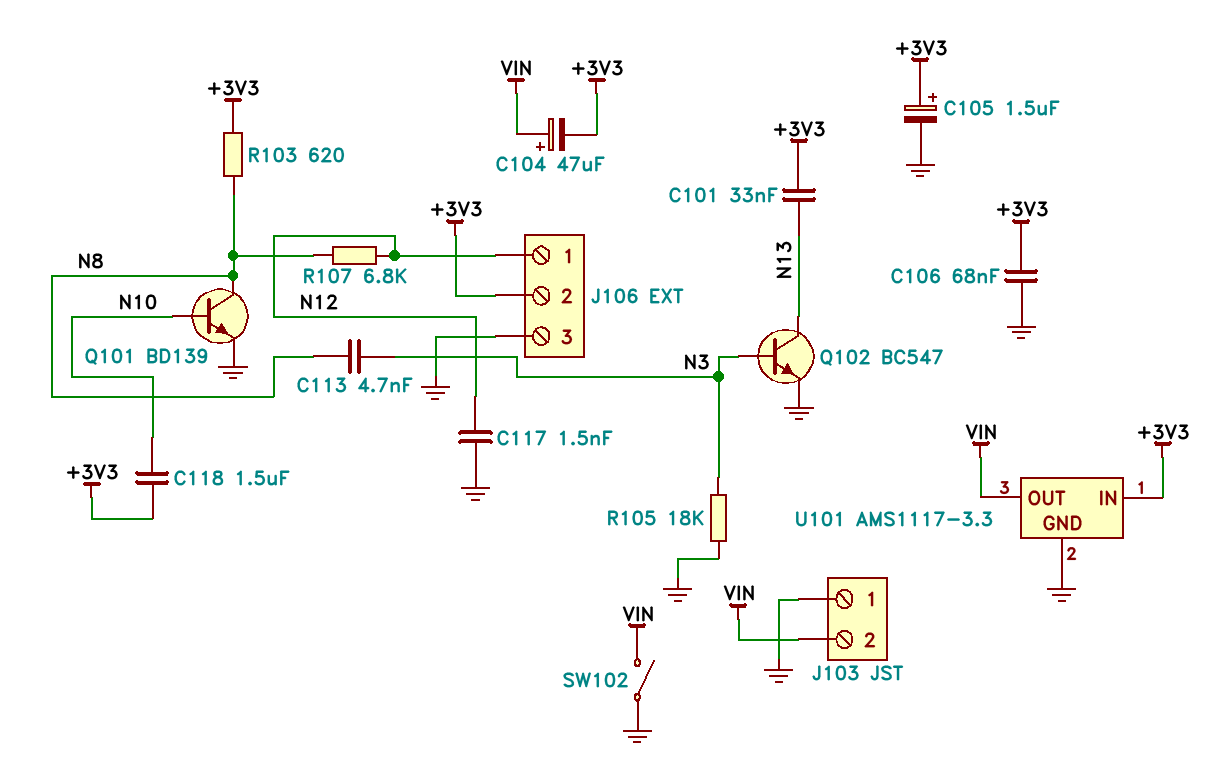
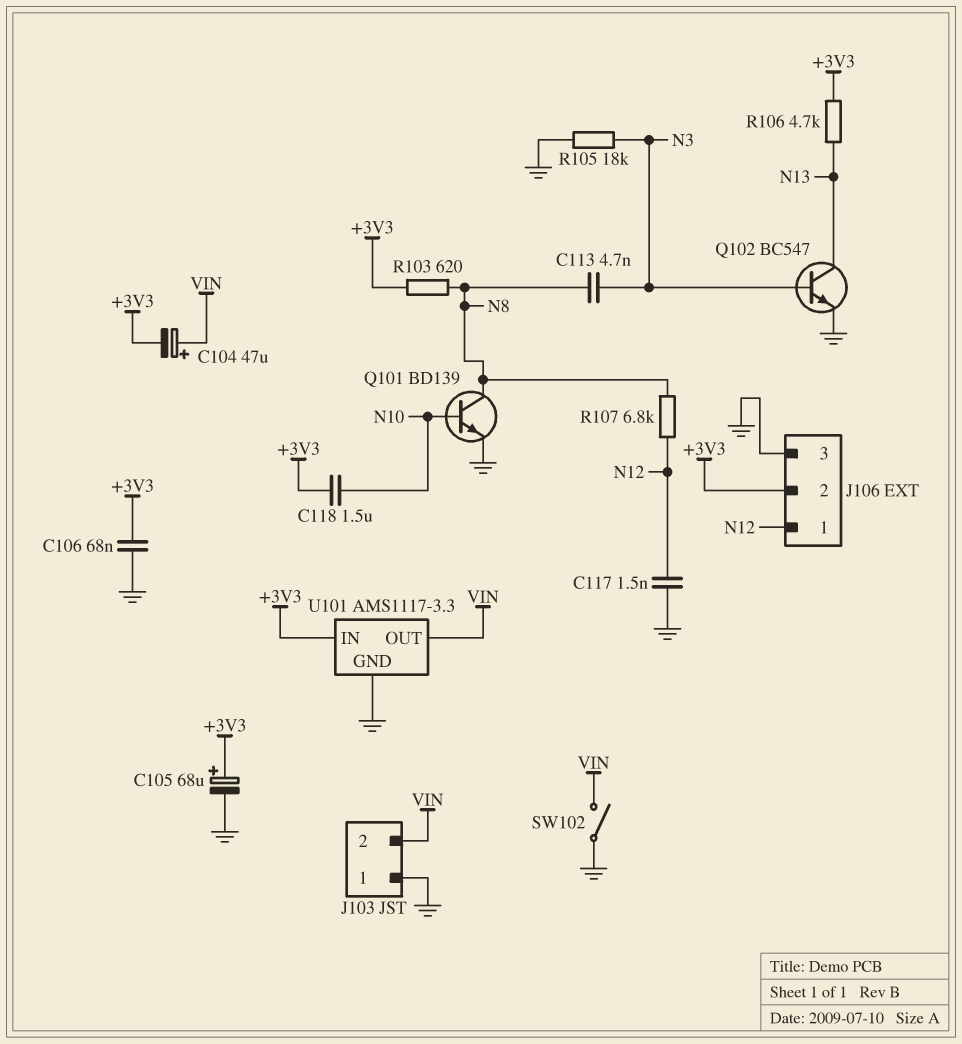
C101: 33nF (+3V3, N13) -> none
C105: 1.5uF (plus +3V3, minus GND) -> 68uF (plus +3V3, minus GND)
R106: none -> 4.7k (+3V3, N13)

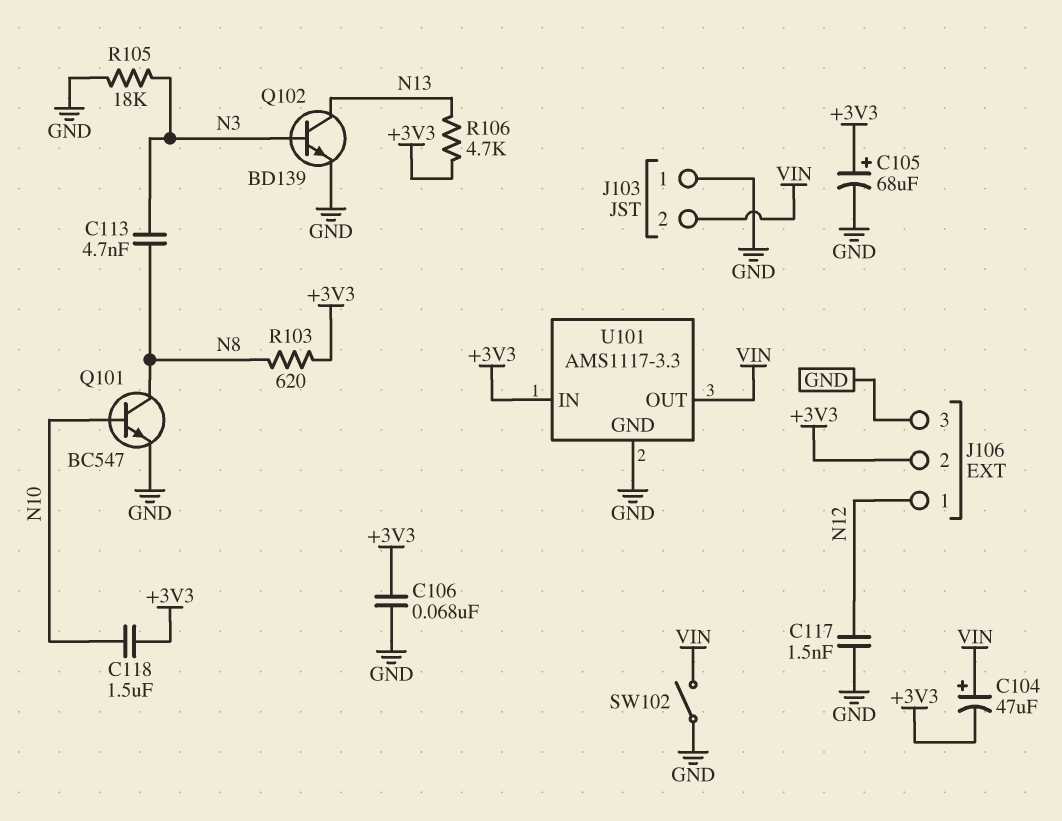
Q101: NPN BD139 (B N10, C N8, E GND) -> NPN BC547 (B N10, C N8, E GND)
Q102: NPN BC547 (B N3, C N13, E GND) -> NPN BD139 (B N3, C N13, E GND)
R107: 6.8k (N8, N12) -> none

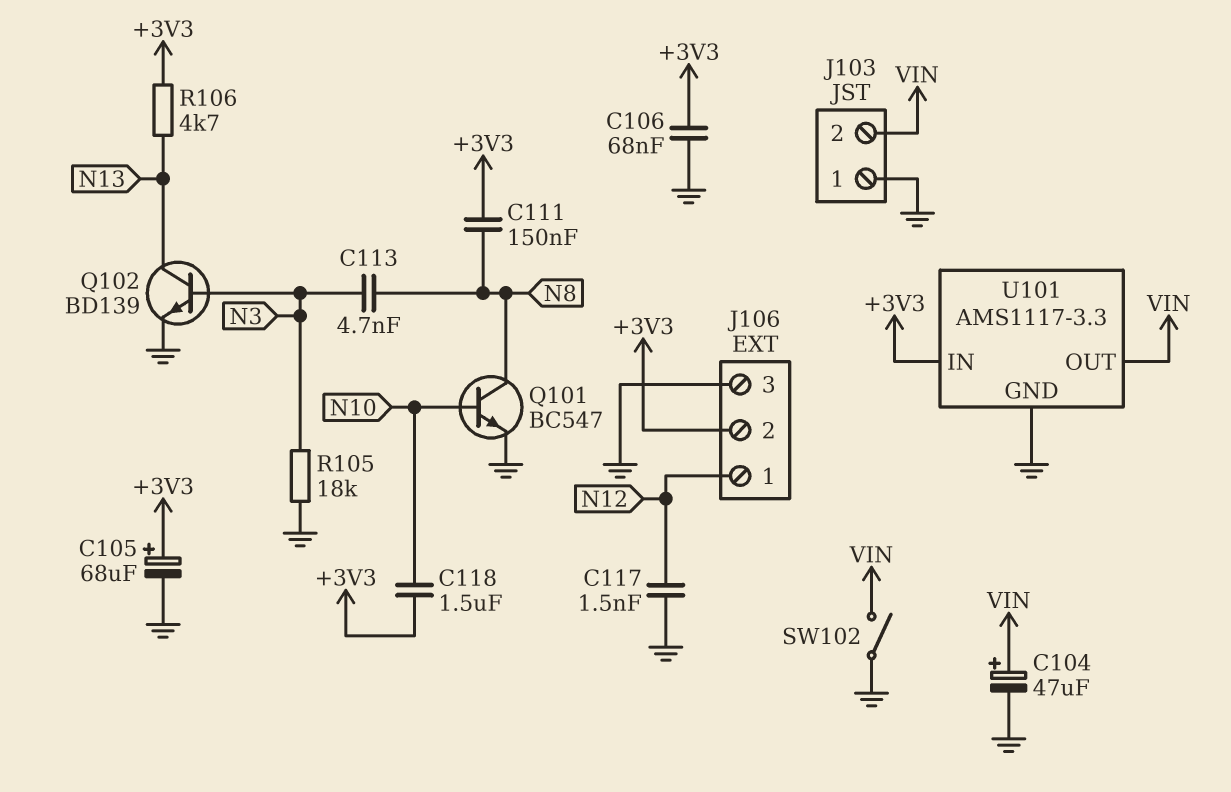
C104: 47uF (plus VIN, minus +3V3) -> 47uF (plus VIN, minus GND)
C111: none -> 150nF (+3V3, N8)
R103: 620 (+3V3, N8) -> none

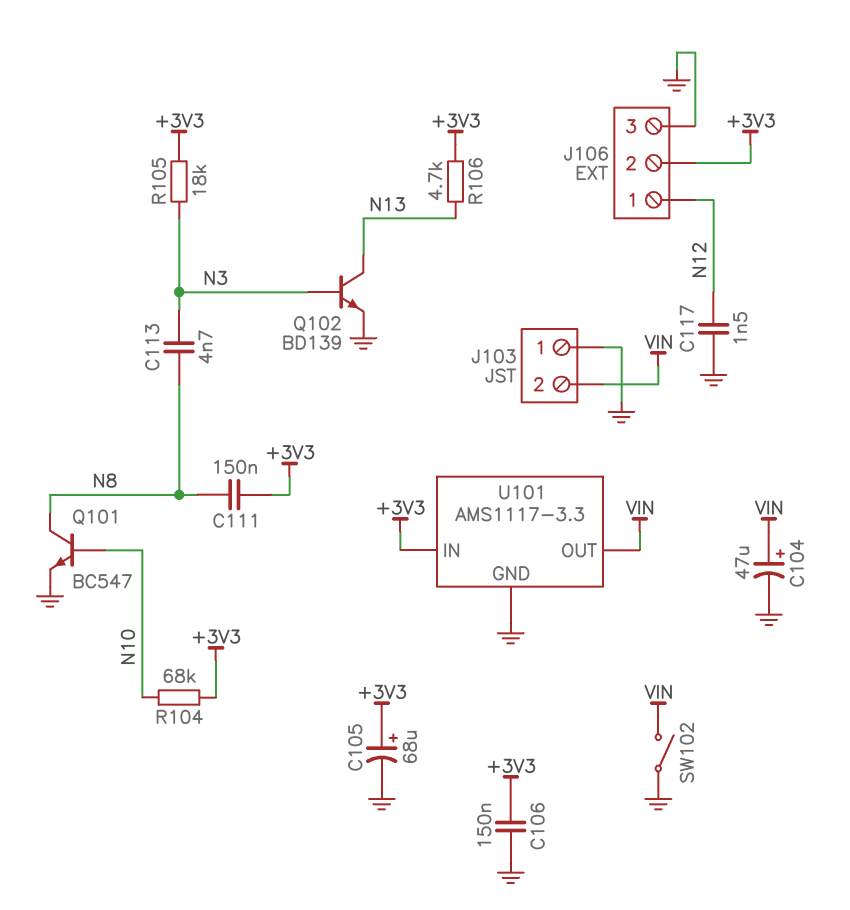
C106: 68nF (+3V3, GND) -> 150nF (+3V3, GND)
C118: 1.5uF (+3V3, N10) -> none
R104: none -> 68k (+3V3, N10)
R105: 18k (GND, N3) -> 18k (+3V3, N3)

